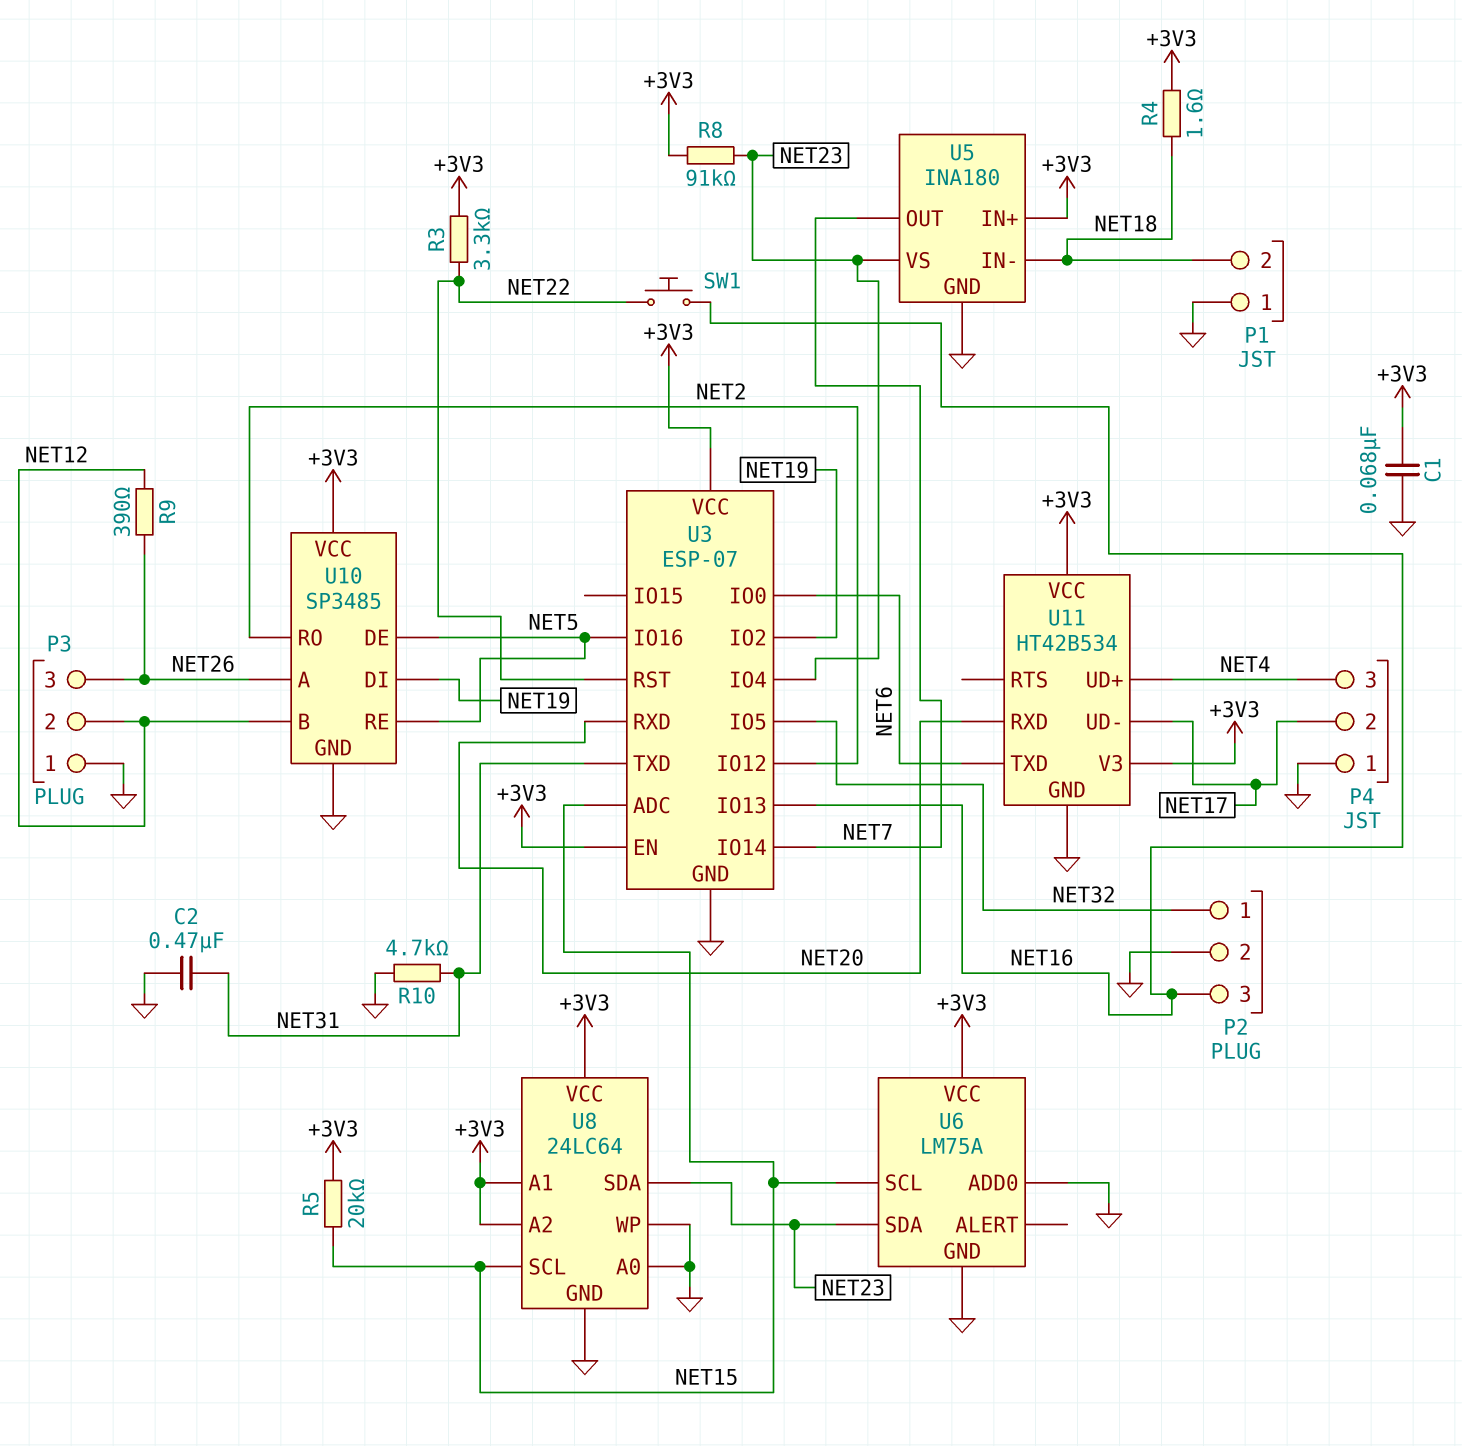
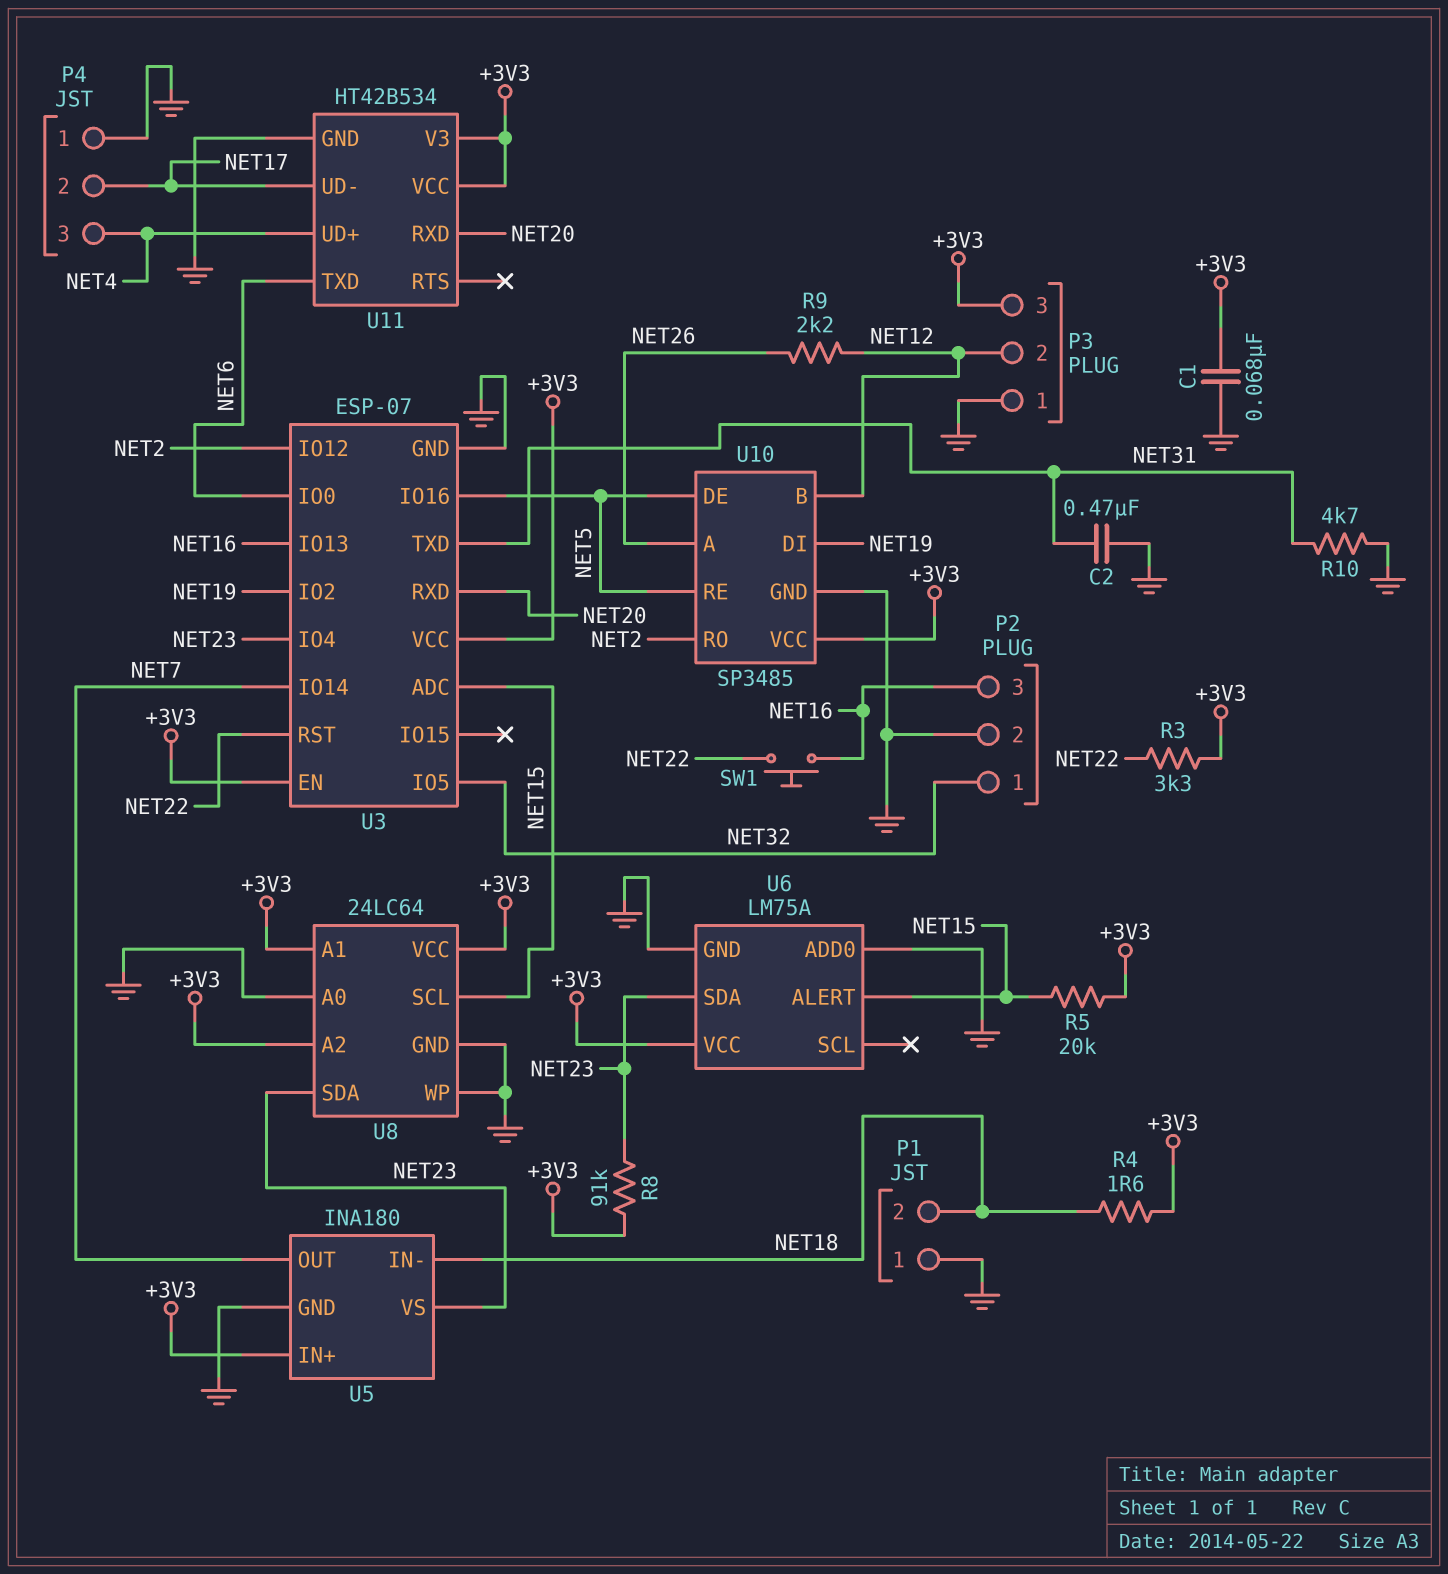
P3 pin 3: NET26 -> +3V3
R9: 390 (NET12, NET26) -> 2.2k (NET12, NET26)
U6 pin ALERT: none -> NET15
U6 pin SCL: NET15 -> none

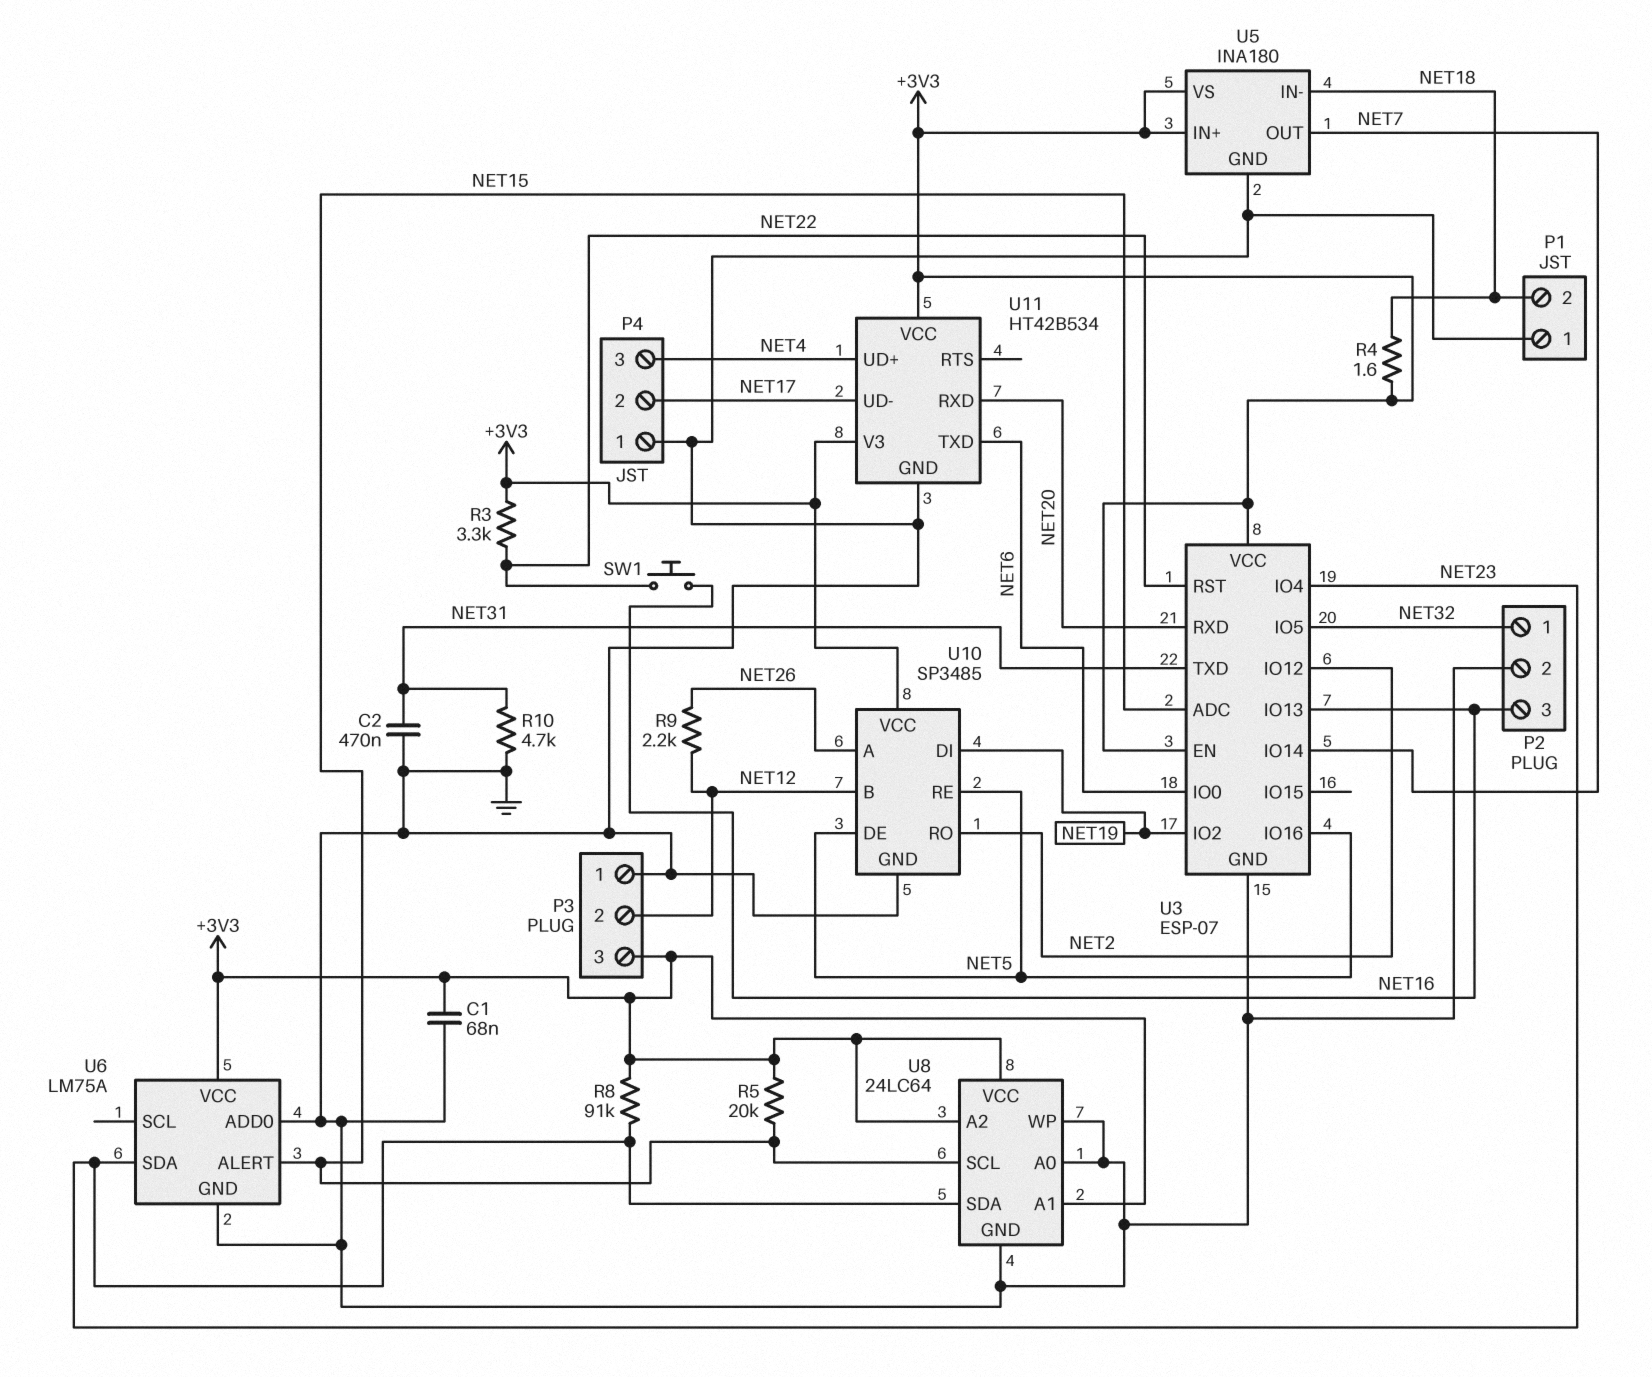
U5 pin VS: NET23 -> +3V3

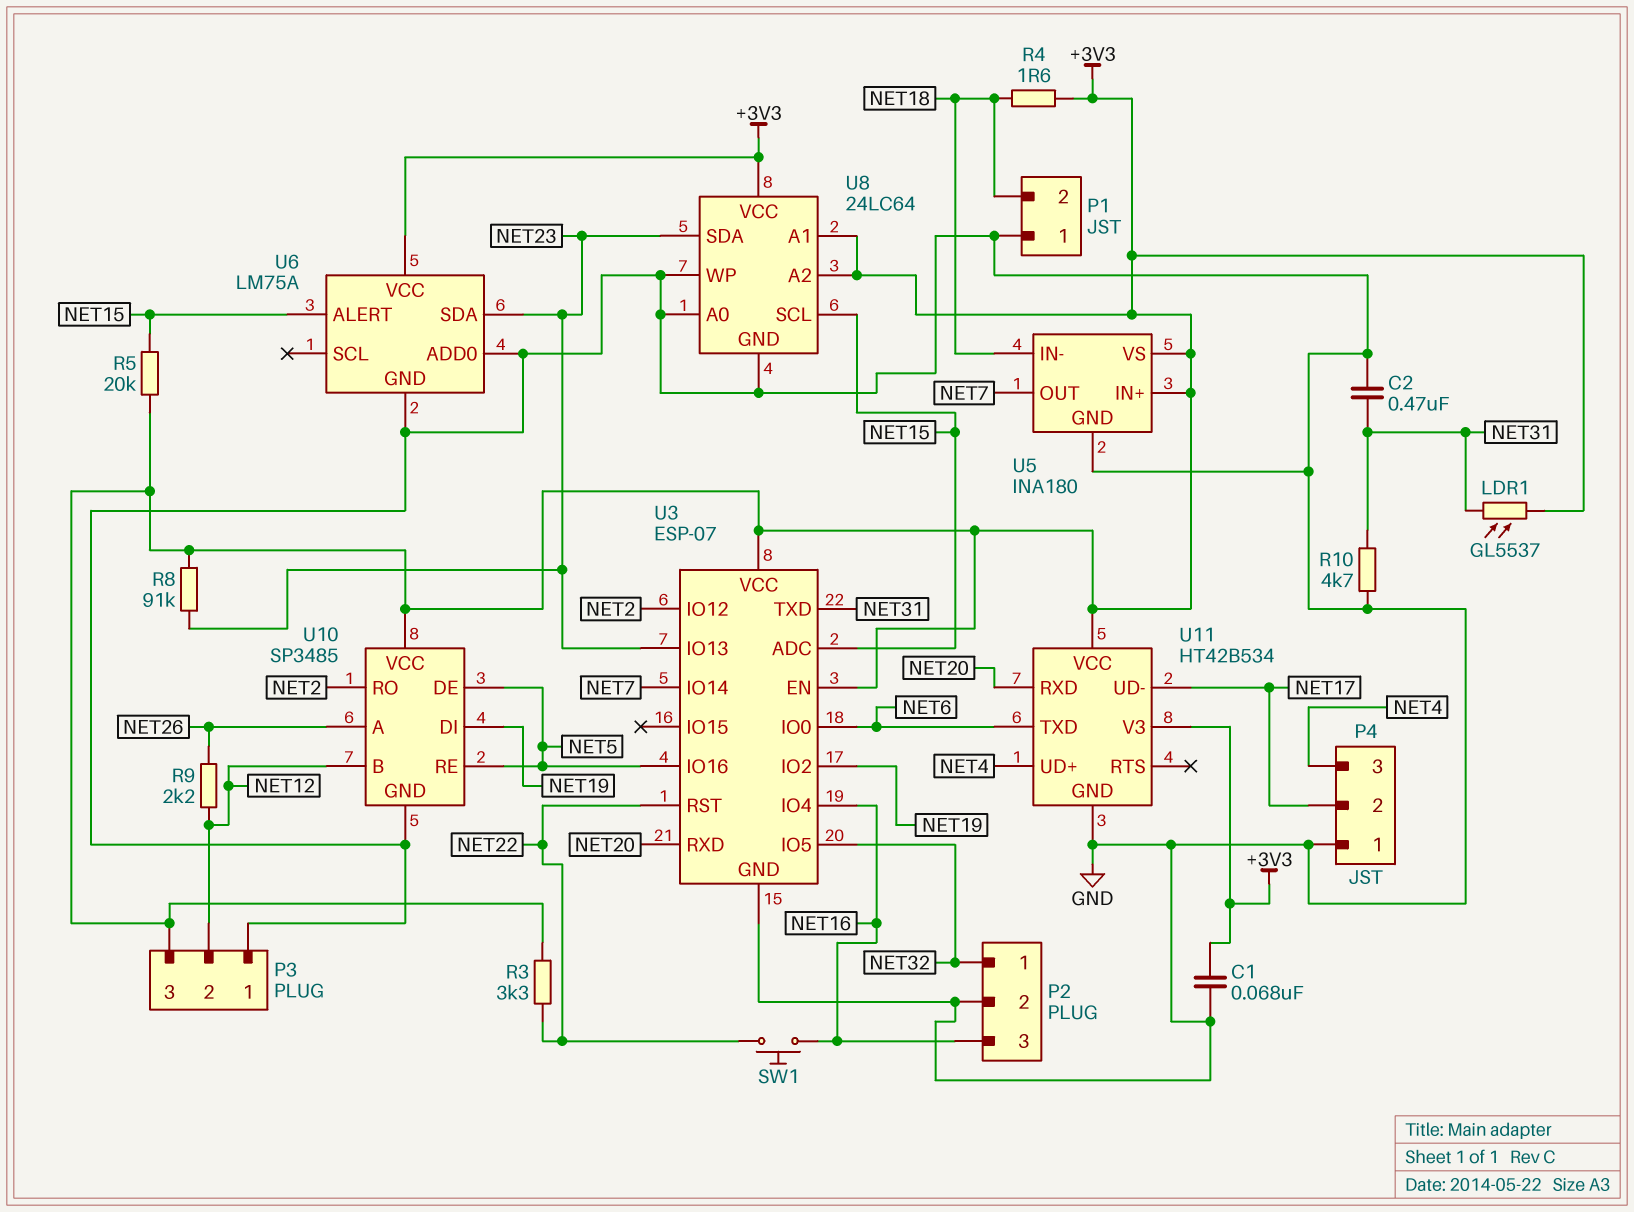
LDR1: none -> GL5537 (+3V3, NET31)
U3 pin IO4: NET23 -> NET16
U3 pin IO13: NET16 -> NET23

